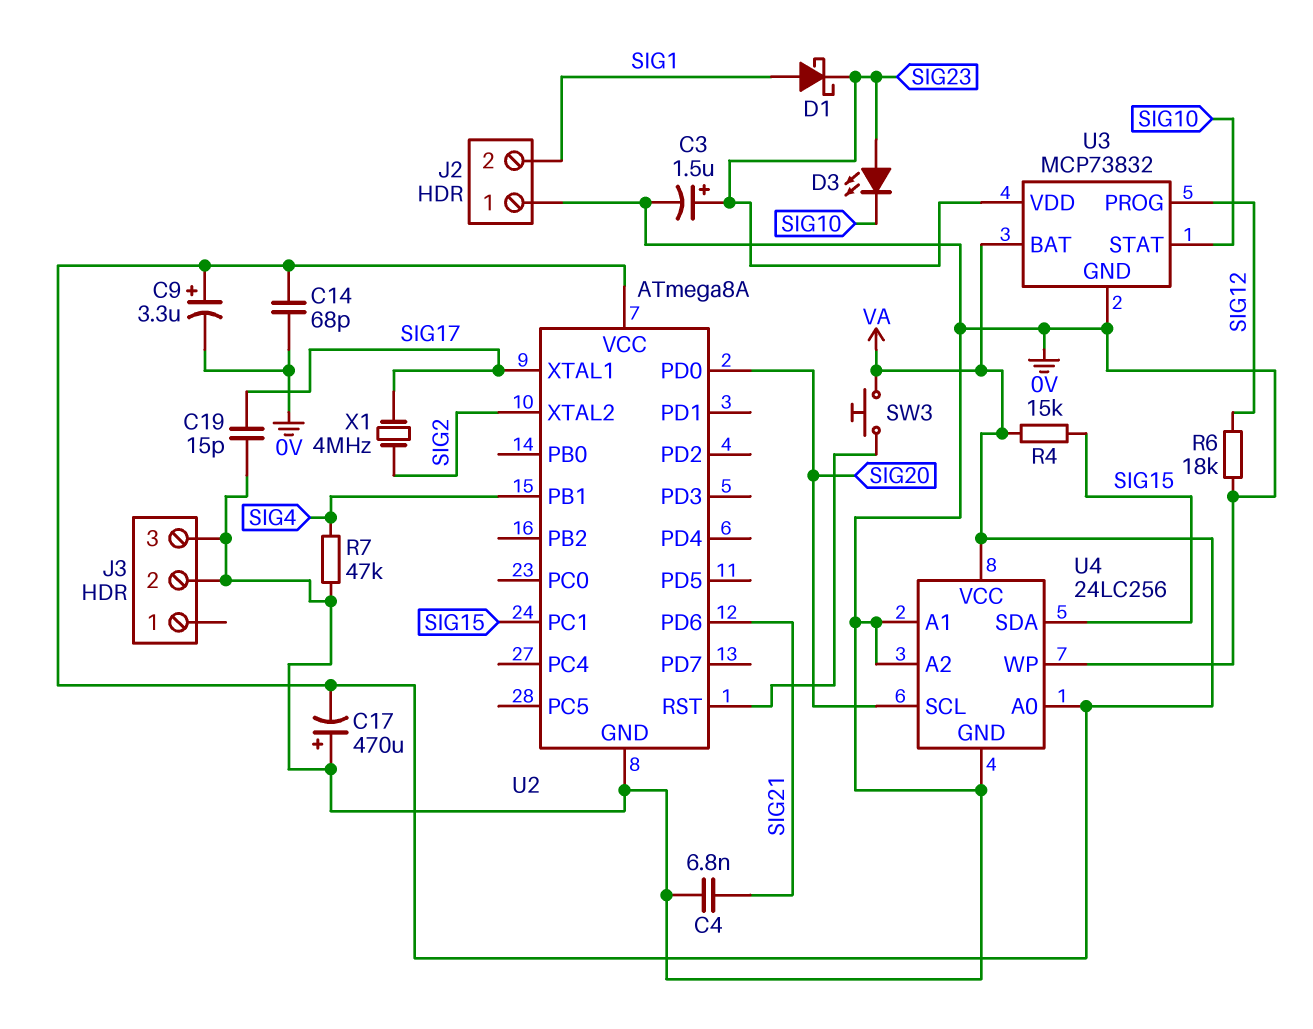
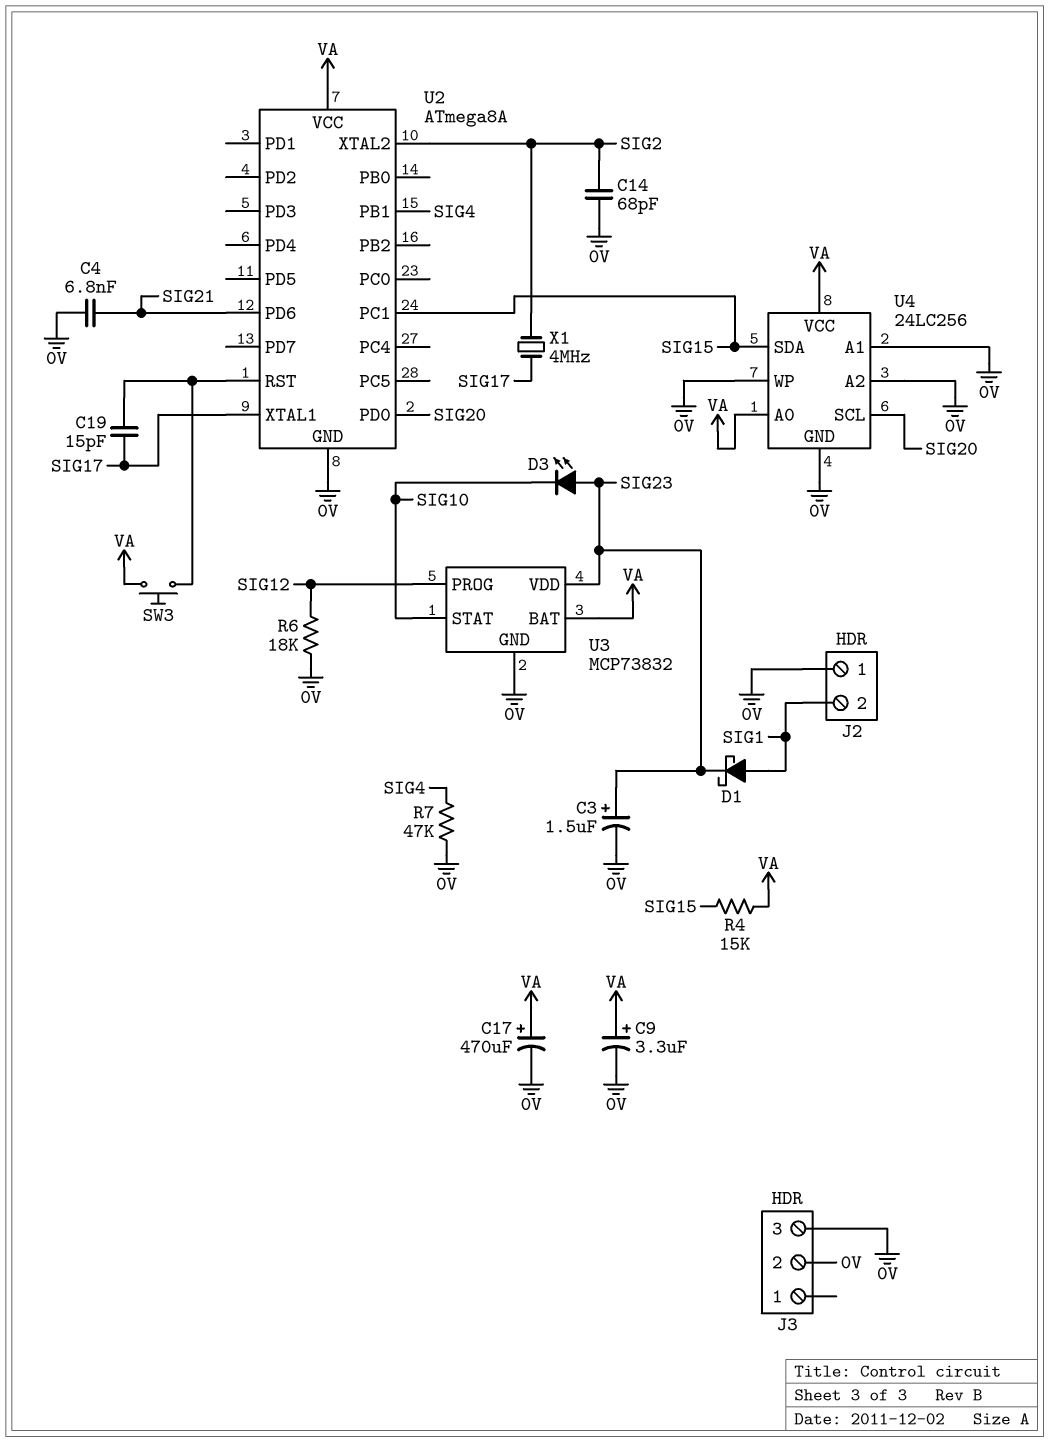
C14: 68pF (0V, VA) -> 68pF (0V, SIG2)
C17: 470uF (plus 0V, minus VA) -> 470uF (plus VA, minus 0V)
C19: 15pF (0V, SIG17) -> 15pF (SIG17, U2/RST)

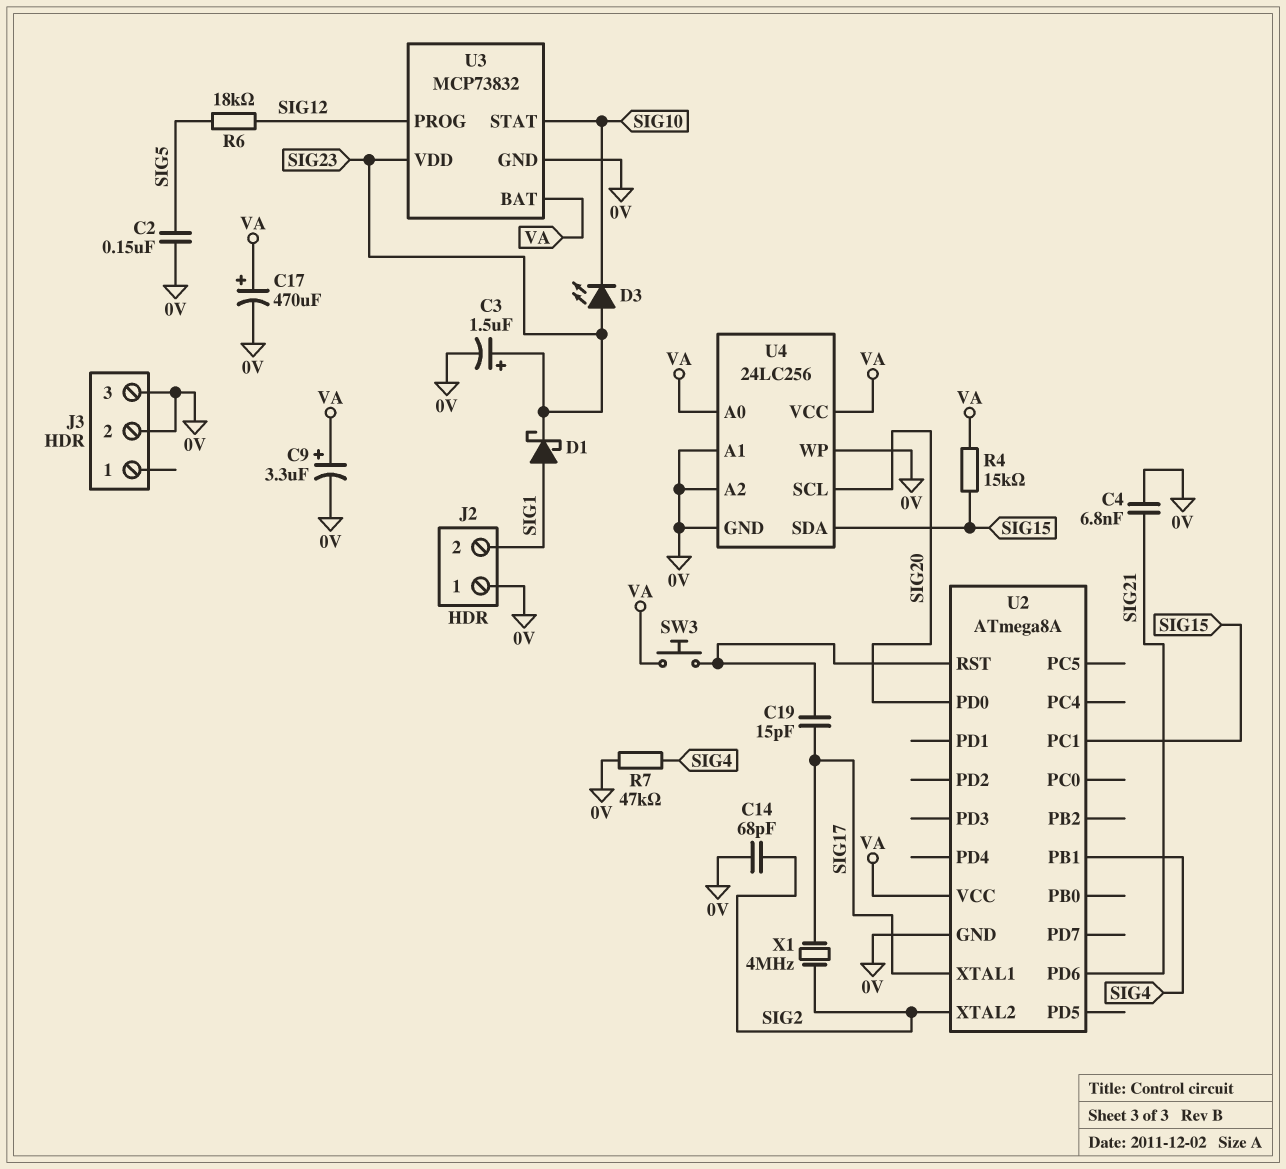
C2: none -> 150nF (0V, SIG5)
R6: 18k (0V, SIG12) -> 18k (SIG5, SIG12)

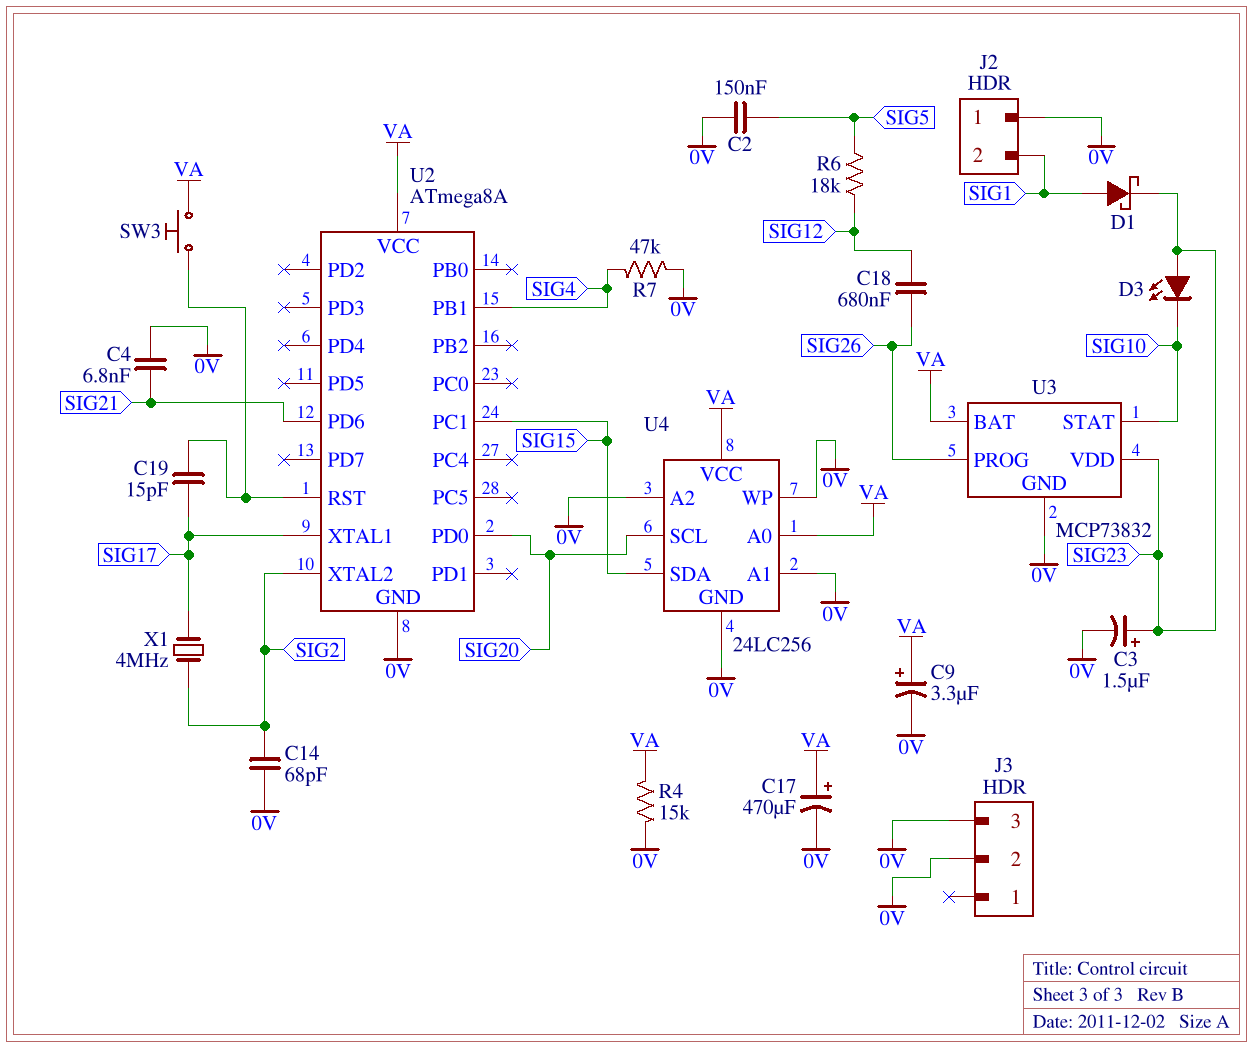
C18: none -> 680nF (SIG12, SIG26)
R4: 15k (SIG15, VA) -> 15k (0V, VA)
U3 pin PROG: SIG12 -> SIG26

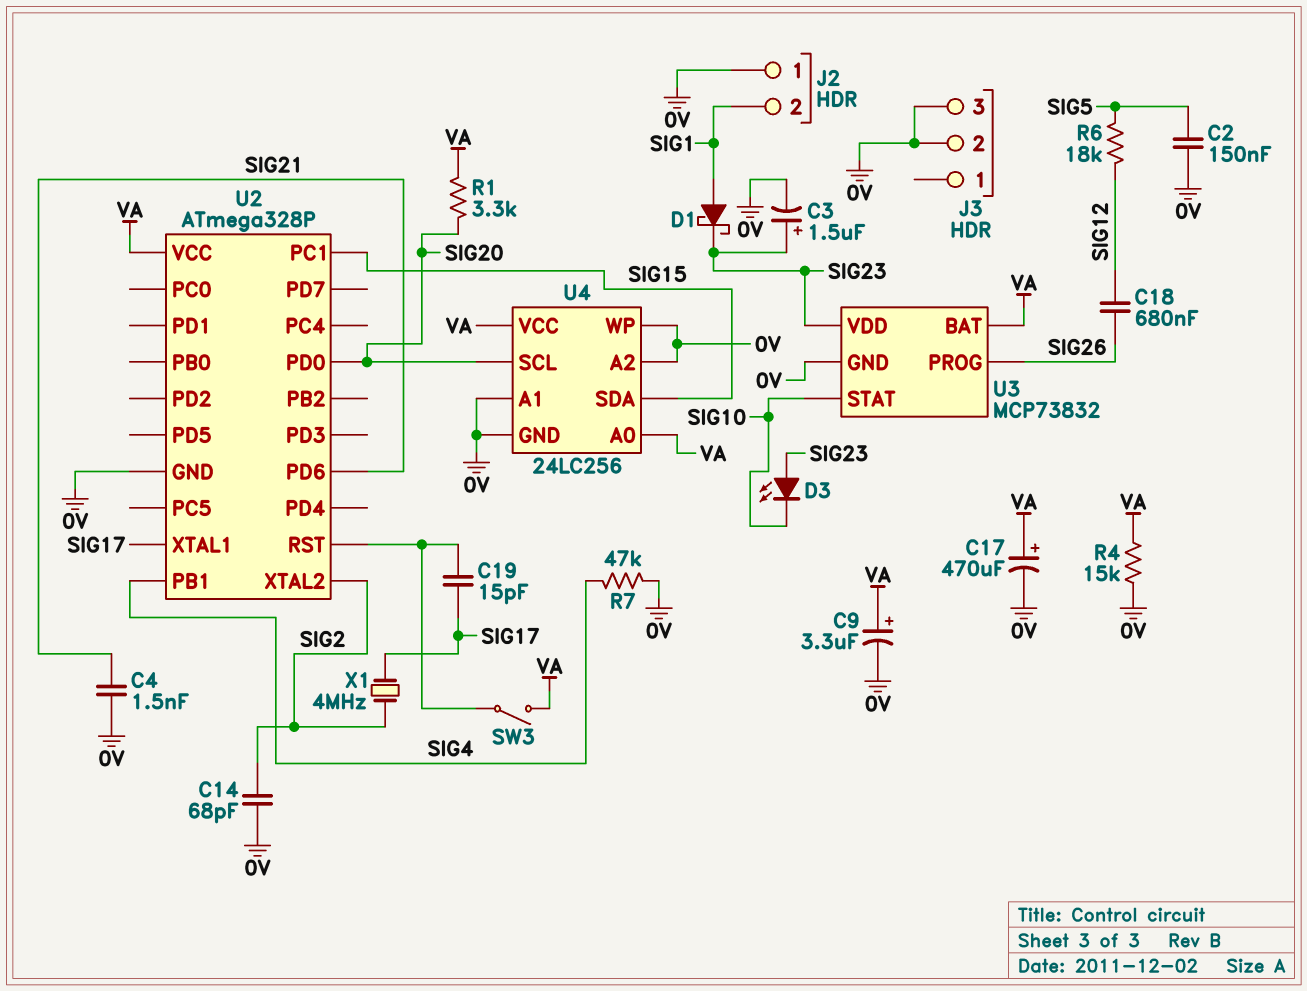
C4: 6.8nF (0V, SIG21) -> 1.5nF (0V, SIG21)
R1: none -> 3.3k (SIG20, VA)
SW3: button (U2/RST, VA) -> switch (U2/RST, VA)
U2: ATmega8A -> ATmega328P

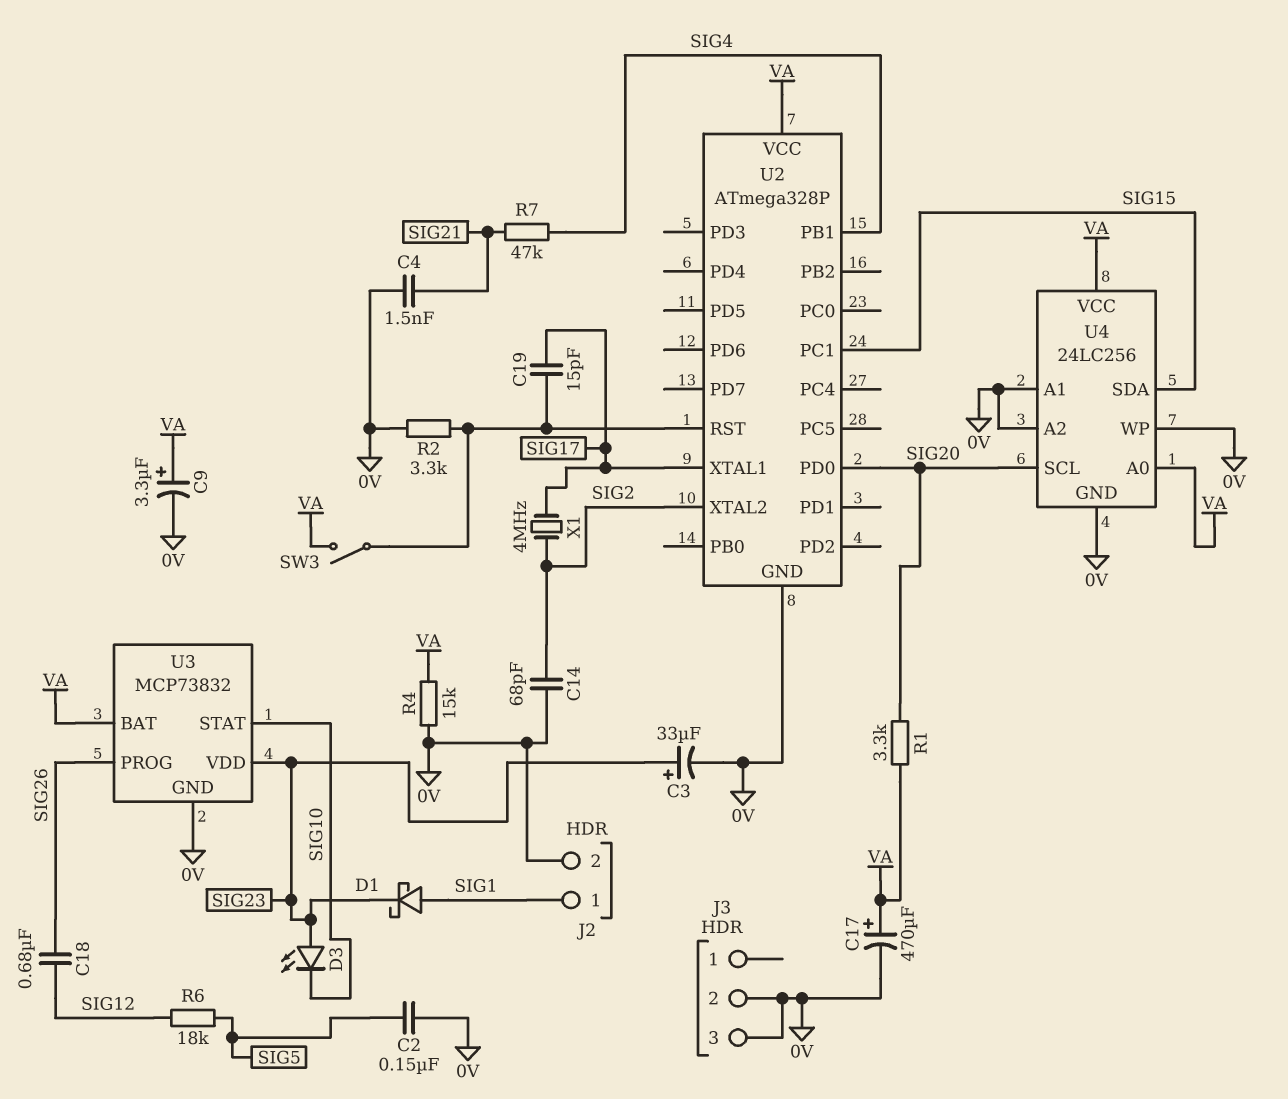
C3: 1.5uF (plus SIG23, minus 0V) -> 33uF (plus SIG23, minus 0V)
J2 pin 1: 0V -> SIG1
J2 pin 2: SIG1 -> 0V
R2: none -> 3.3k (0V, U2/RST)
R7: 47k (0V, SIG4) -> 47k (SIG4, SIG21)
U2 pin PD6: SIG21 -> none

